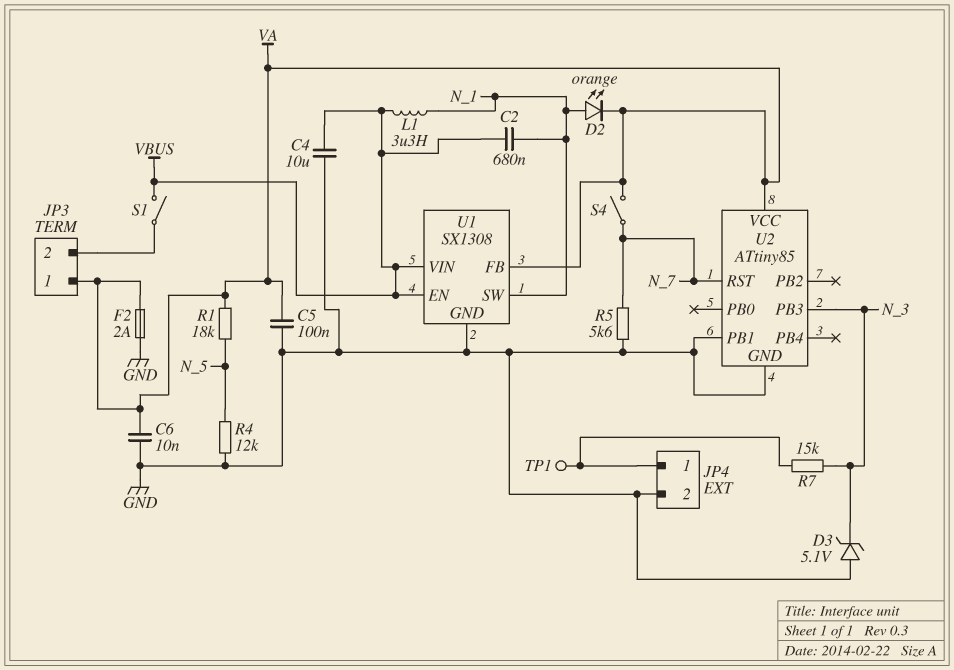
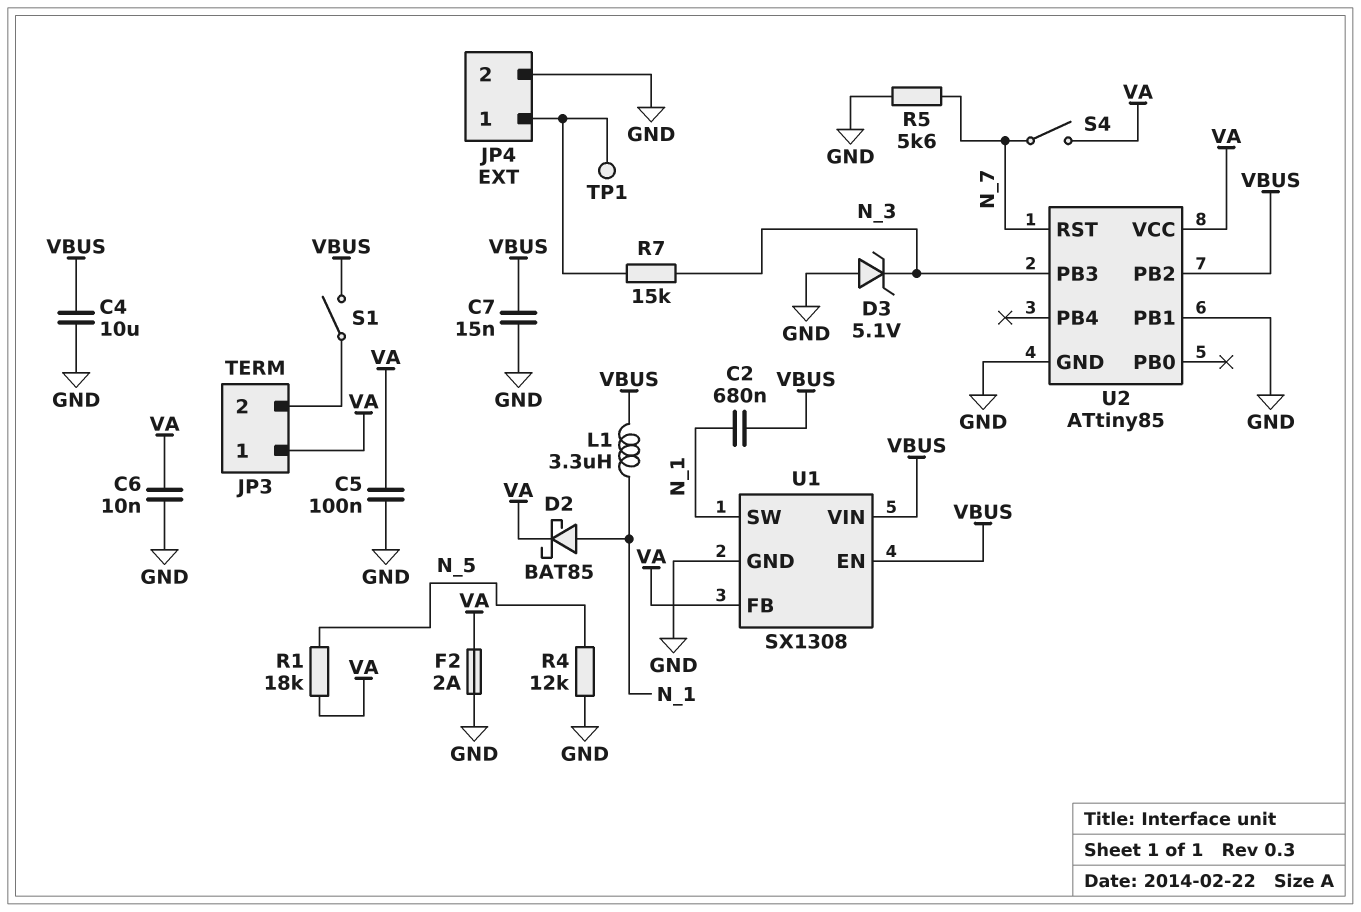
C7: none -> 15nF (GND, VBUS)
D2: LED orange (A N_1, K VA) -> schottky BAT85 (A N_1, K VA)
U2 pin PB2: none -> VBUS

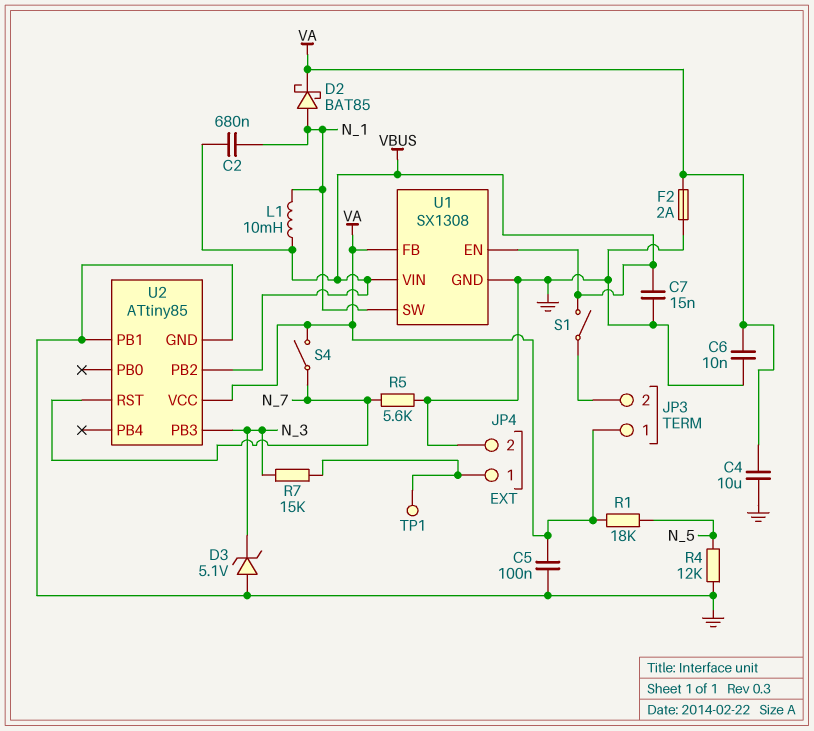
C4: 10uF (GND, VBUS) -> 10uF (GND, VA)
L1: 3.3uH (N_1, VBUS) -> 10mH (N_1, VBUS)

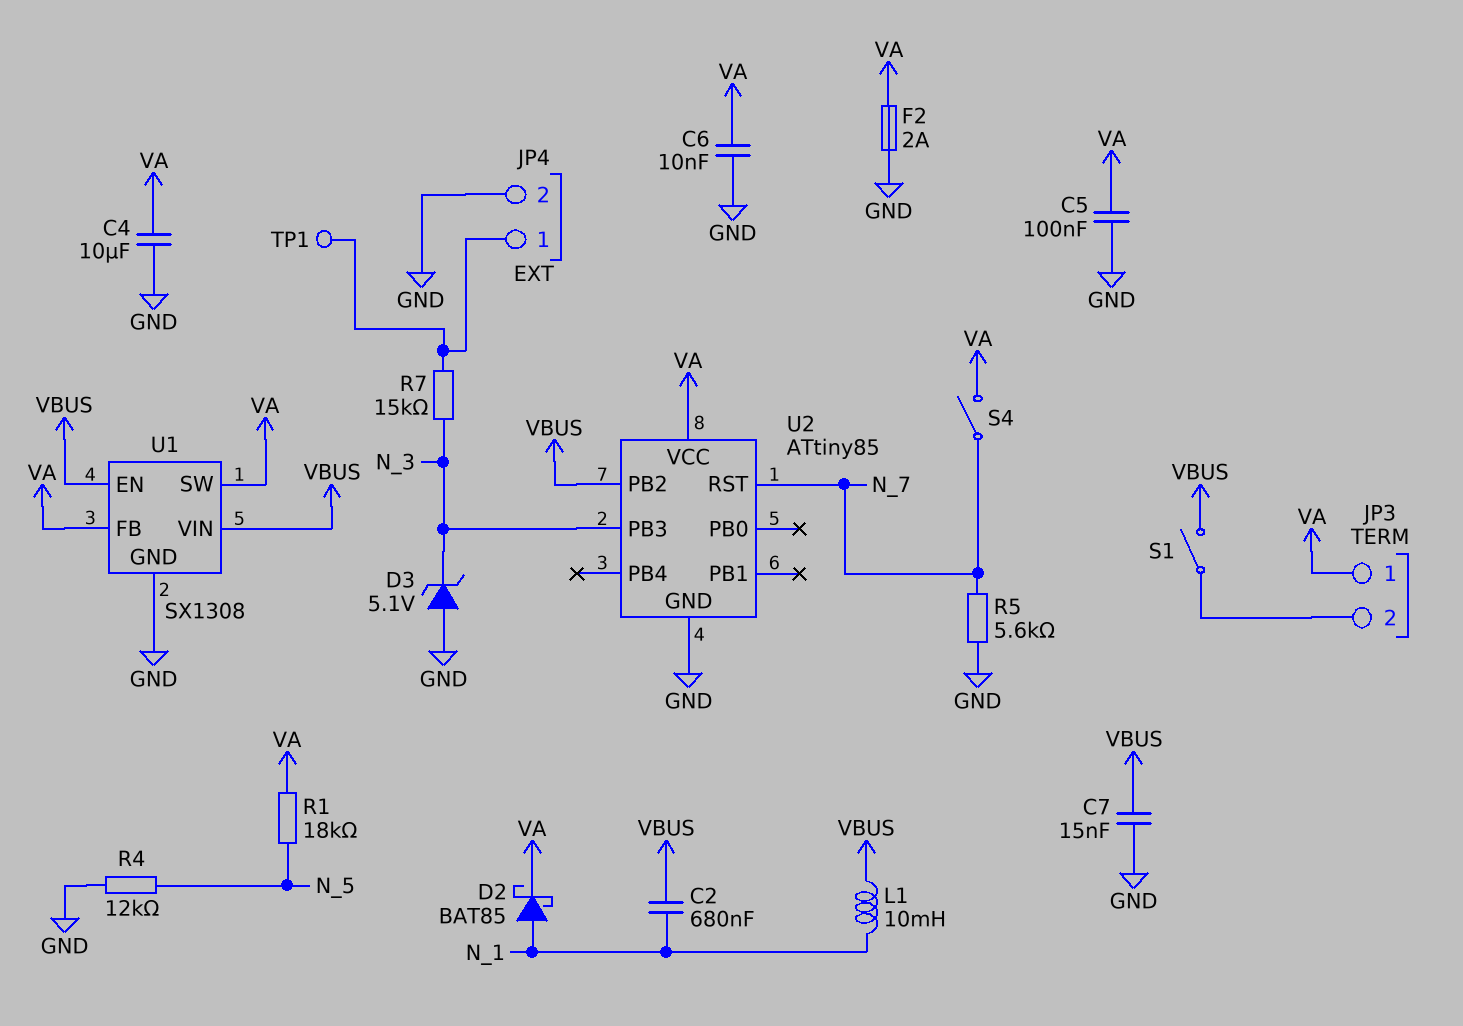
U1 pin SW: N_1 -> VA
U2 pin PB1: GND -> none

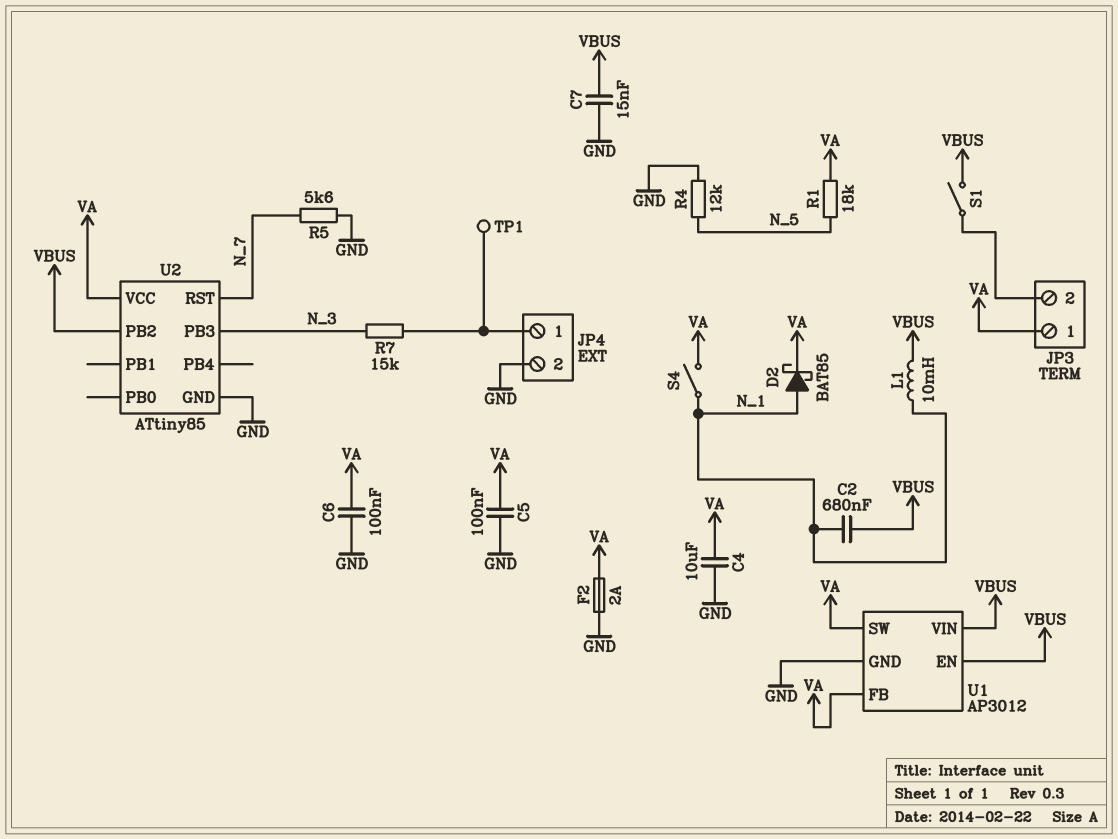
C6: 10nF (GND, VA) -> 100nF (GND, VA)
D3: zener 5.1V (A GND, K N_3) -> none
S4: switch (N_7, VA) -> switch (N_1, VA)
U1: SX1308 -> AP3012

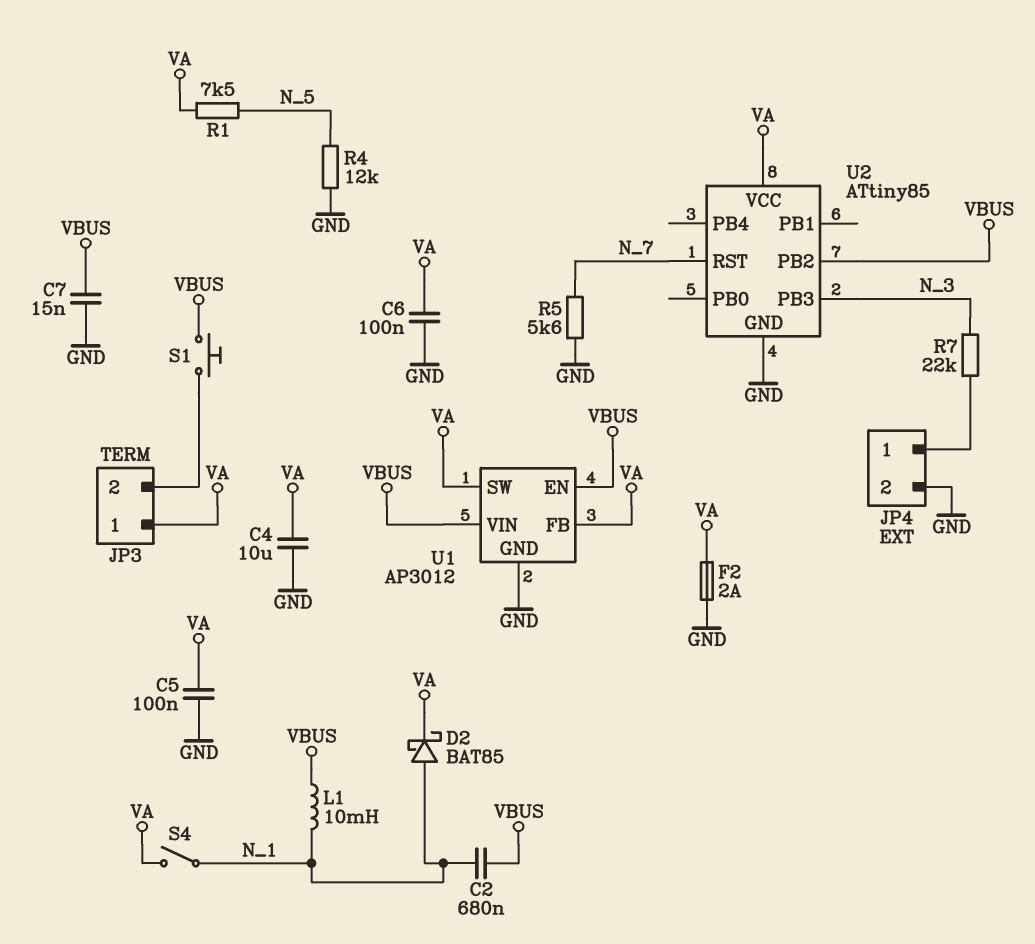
R1: 18k (N_5, VA) -> 7.5k (N_5, VA)
R7: 15k (JP4/1, N_3) -> 22k (JP4/1, N_3)
S1: switch (JP3/2, VBUS) -> button (JP3/2, VBUS)
TP1: test point (JP4/1) -> none

